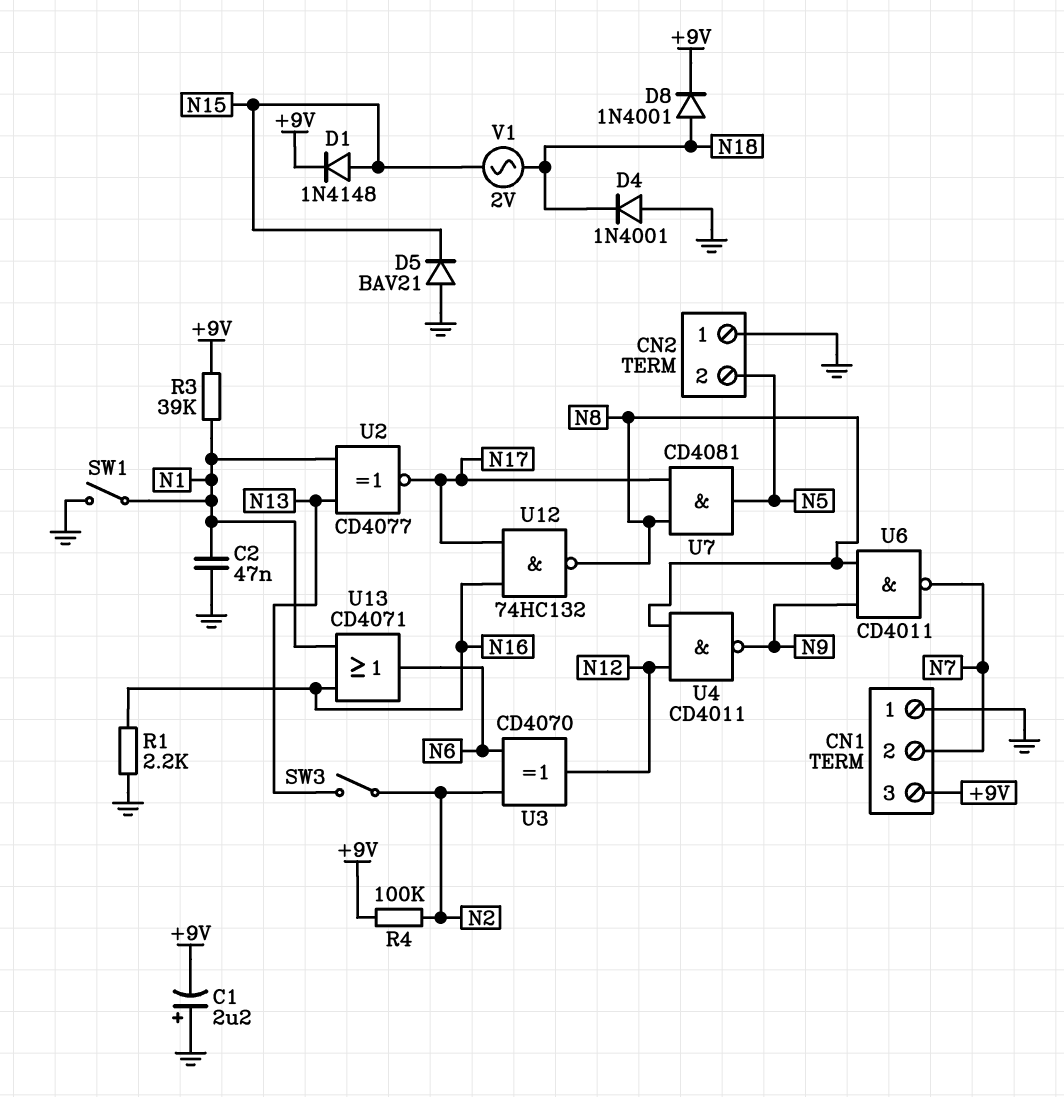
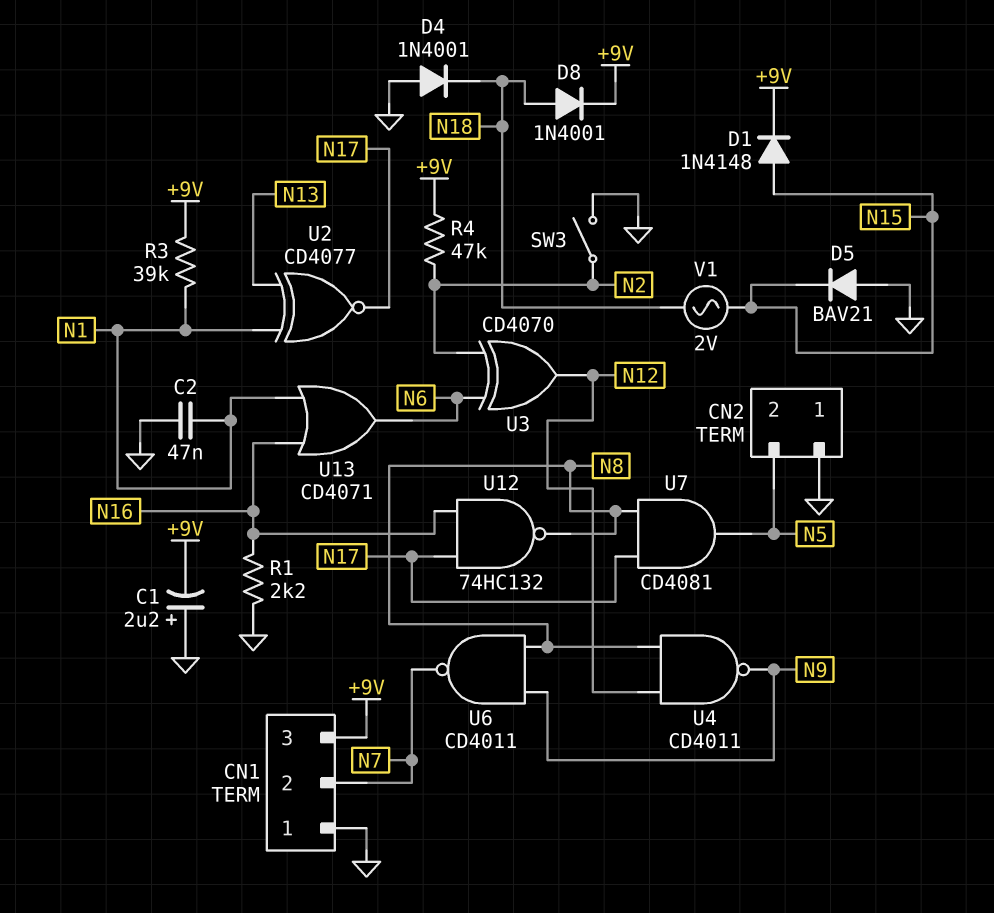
R4: 100k (+9V, N2) -> 47k (+9V, N2)
SW1: switch (GND, N1) -> none
SW3: switch (N2, N13) -> switch (GND, N2)

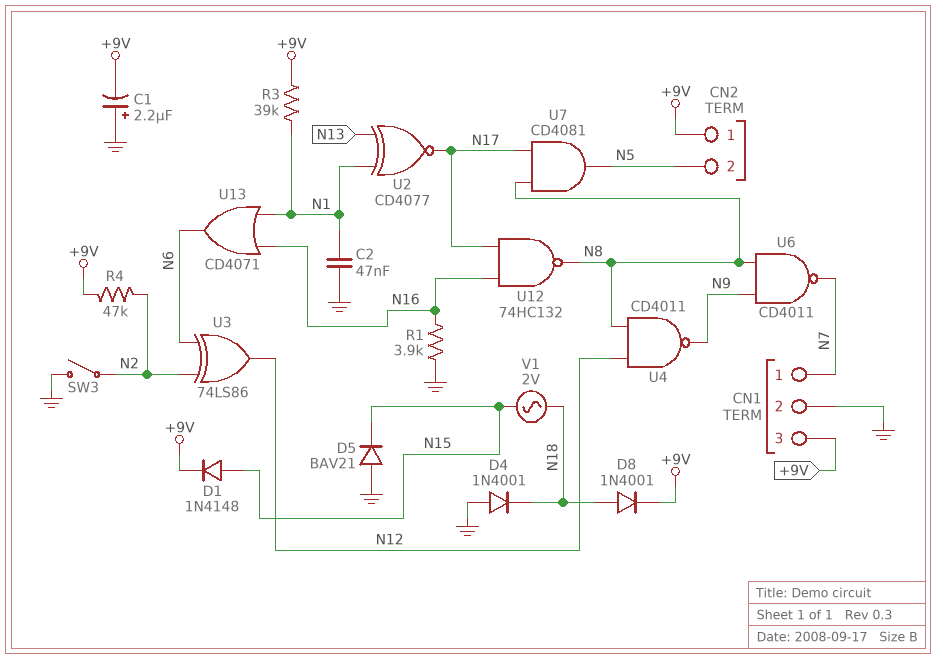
CN1 pin 1: GND -> N7
CN1 pin 2: N7 -> GND
CN2 pin 1: GND -> +9V
R1: 2.2k (GND, N16) -> 3.9k (GND, N16)
U3: XOR CD4070 (in N2, in N6, out N12) -> XOR 74LS86 (in N2, in N6, out N12)

